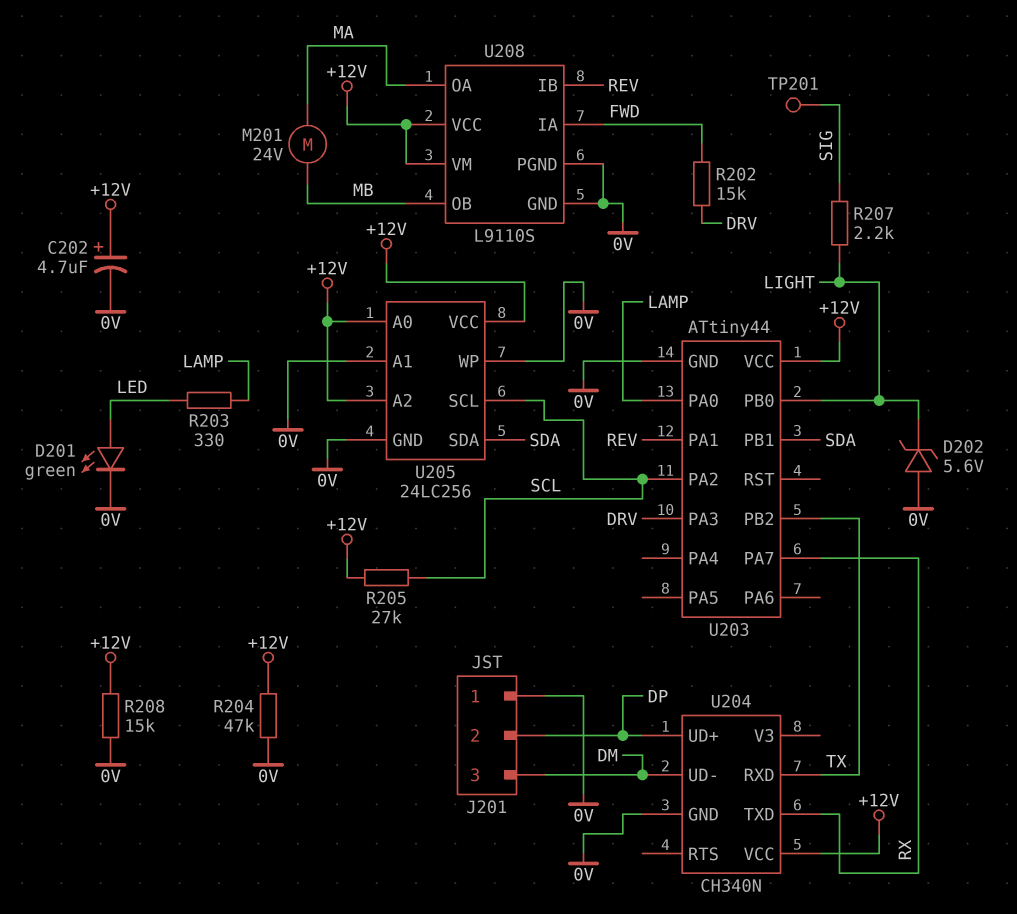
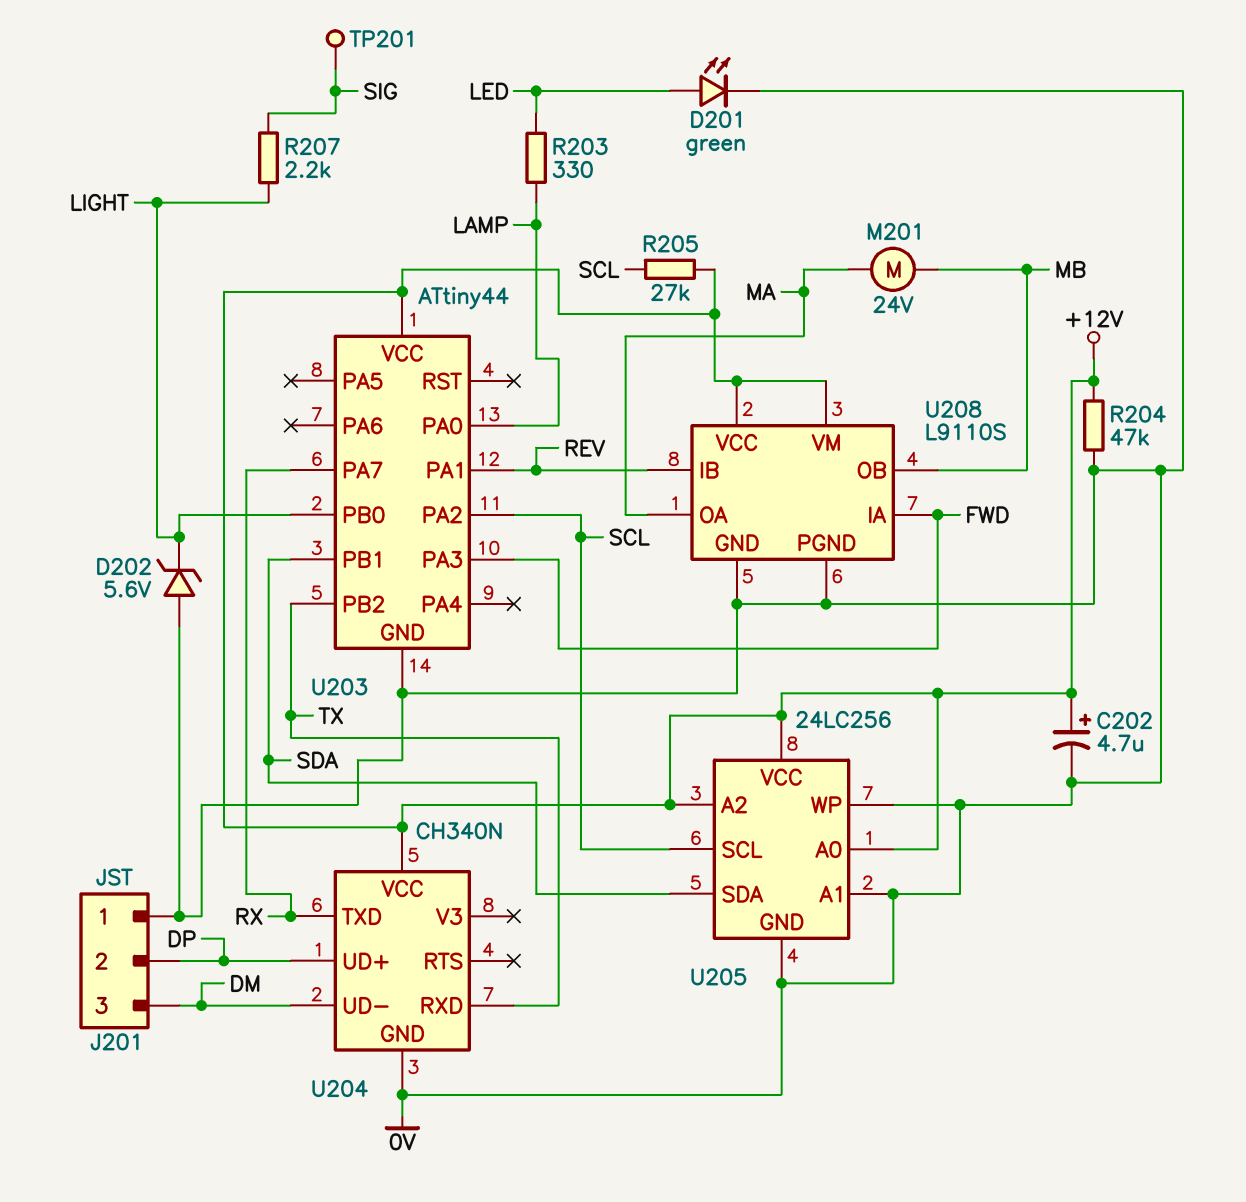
R202: 15k (DRV, FWD) -> none
R208: 15k (+12V, 0V) -> none
U203 pin PA3: DRV -> FWD

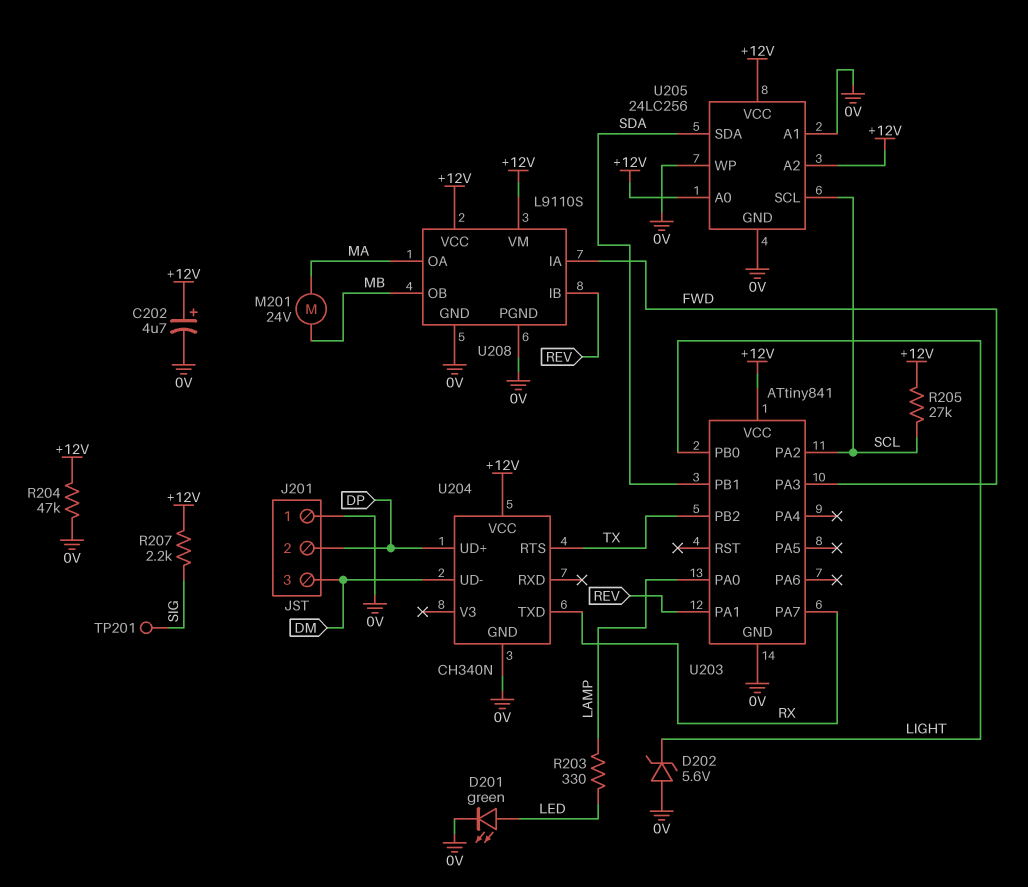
R207: 2.2k (LIGHT, SIG) -> 2.2k (+12V, SIG)
U203: ATtiny44 -> ATtiny841
U204 pin RTS: none -> TX
U204 pin RXD: TX -> none

